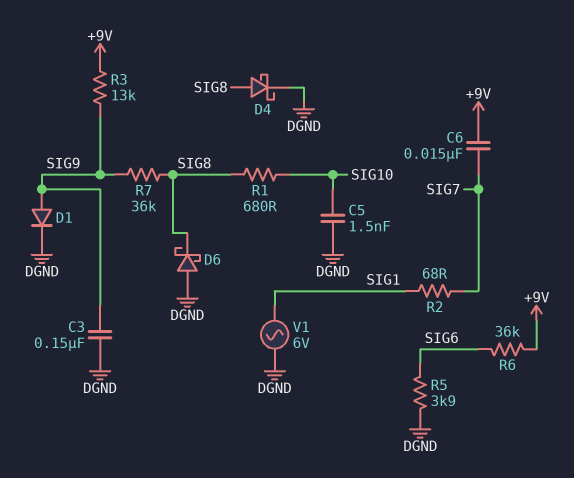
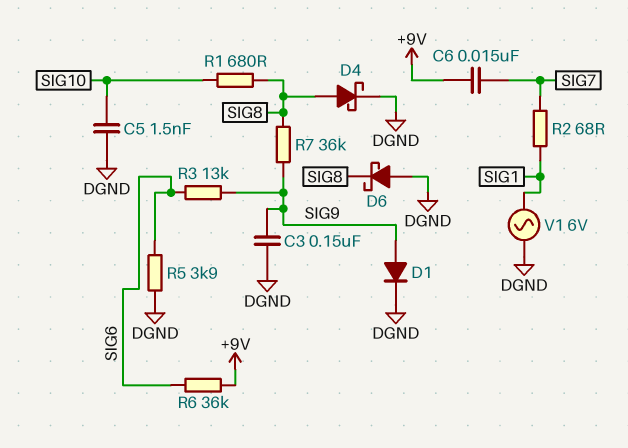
R3: 13k (+9V, SIG9) -> 13k (SIG6, SIG9)

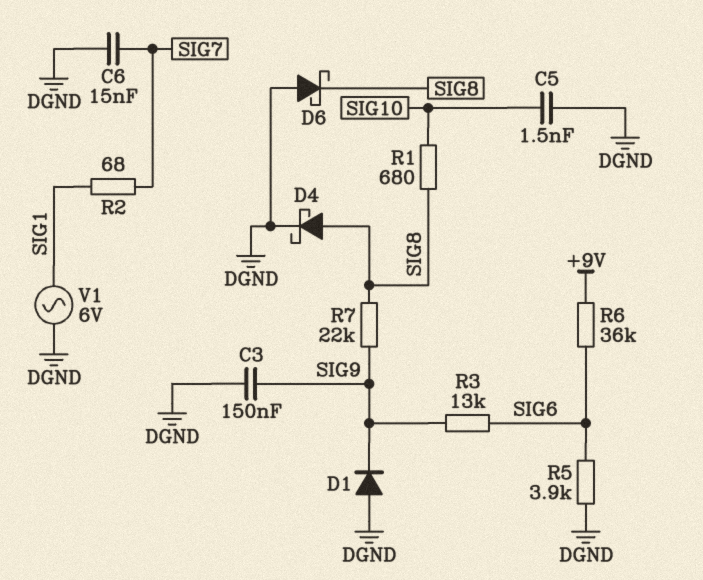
C6: 15nF (+9V, SIG7) -> 15nF (DGND, SIG7)
D1: diode (A SIG9, K DGND) -> diode (A DGND, K SIG9)
R7: 36k (SIG8, SIG9) -> 22k (SIG8, SIG9)

